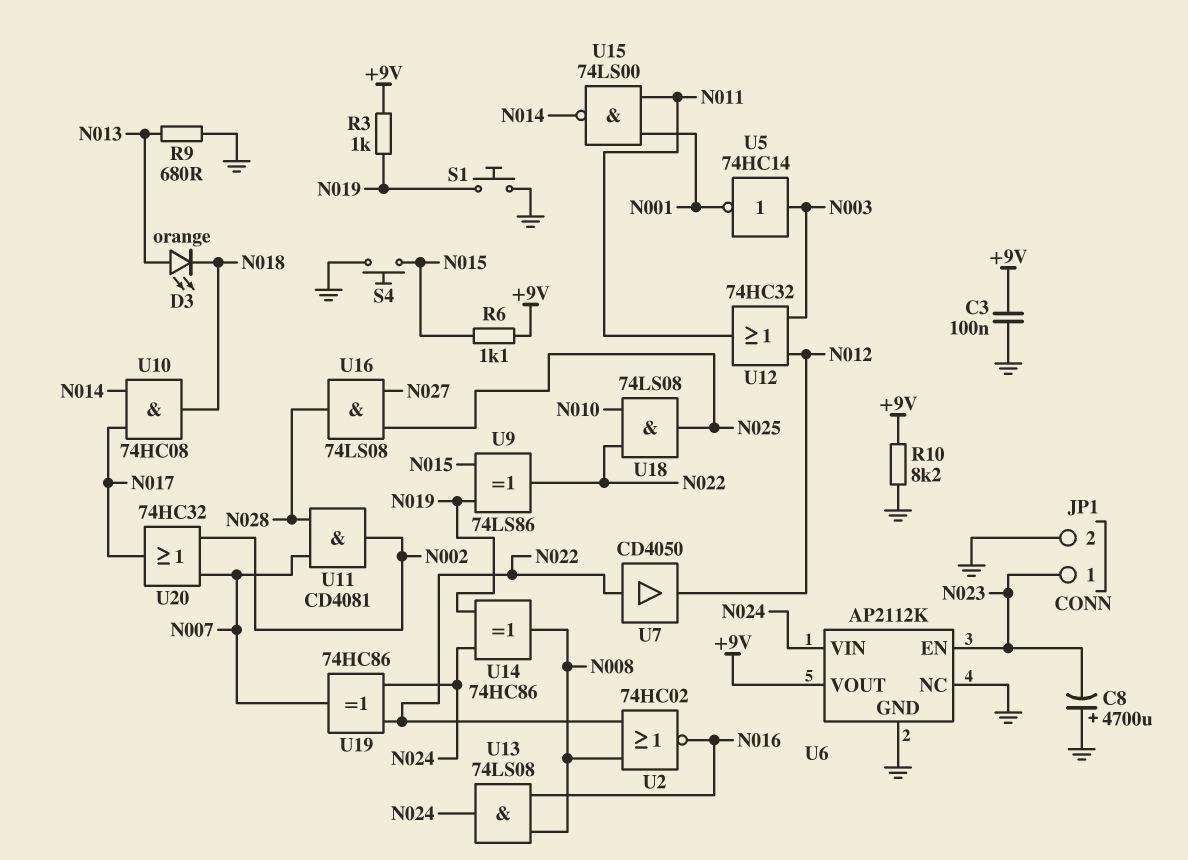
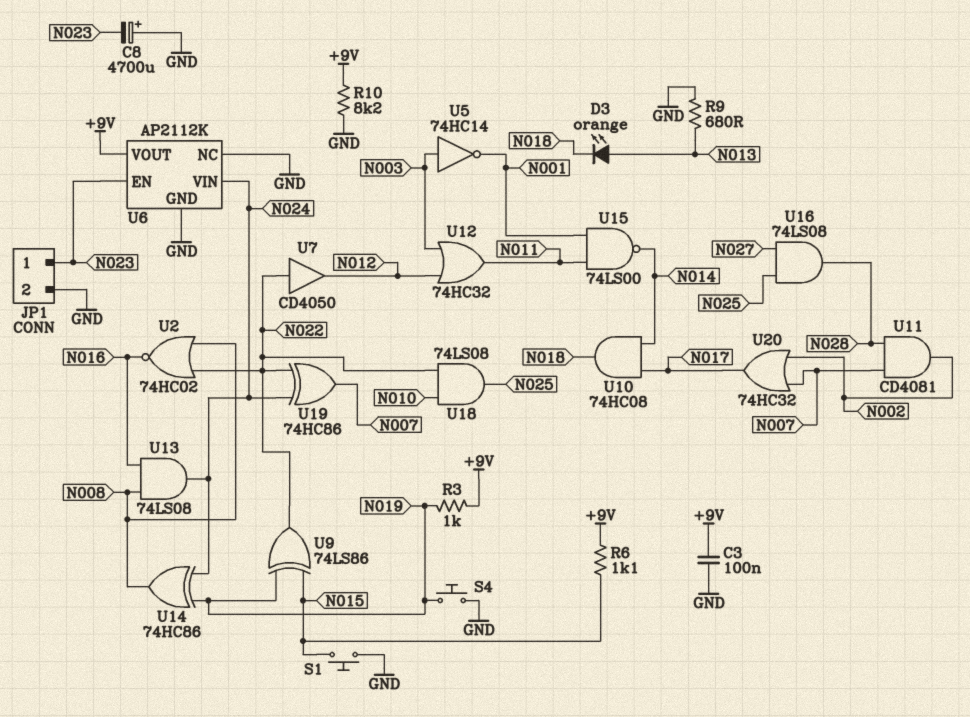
S1: button (GND, N019) -> button (GND, N015)
S4: button (GND, N015) -> button (GND, N019)

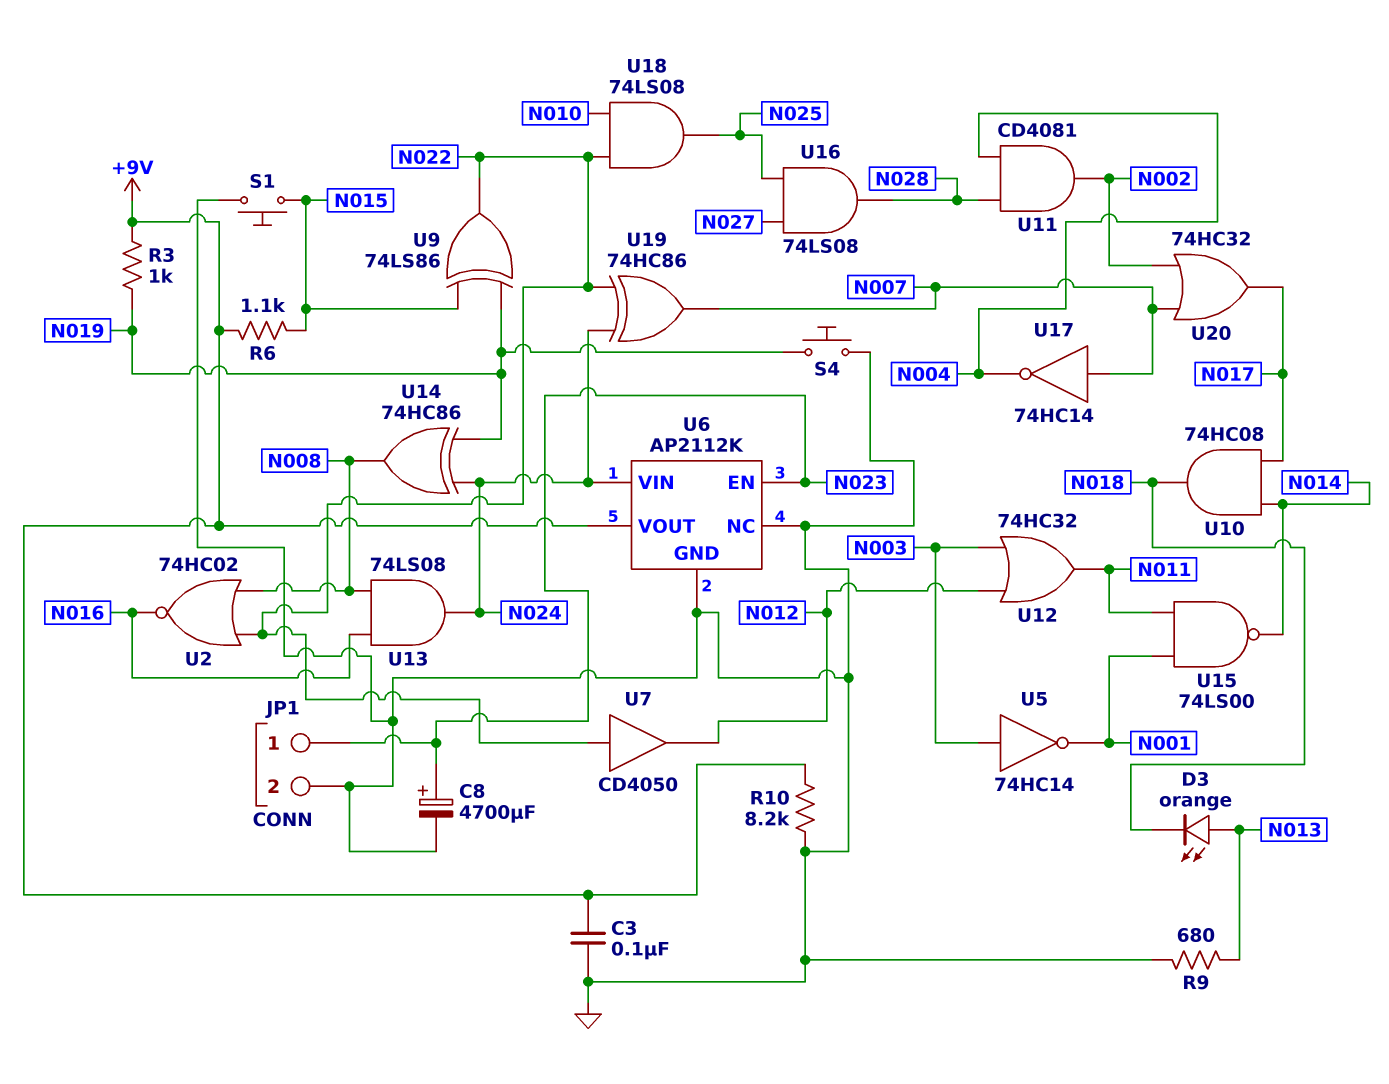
C8: 4700uF (plus GND, minus N023) -> 4700uF (plus N023, minus GND)
U11: AND CD4081 (in N007, in N028, out N002) -> AND CD4081 (in N004, in N028, out N002)
U17: none -> NOT 74HC14 (in N007, out N004)

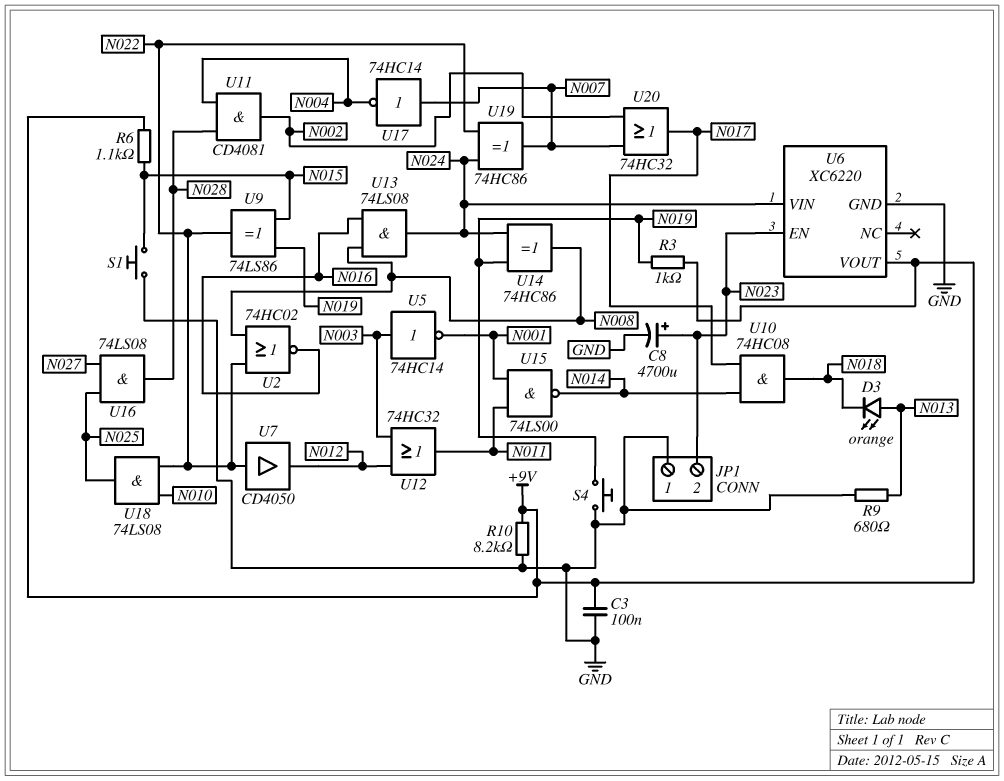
JP1 pin 1: N023 -> GND
JP1 pin 2: GND -> N023
U6: AP2112K -> XC6220
U6 pin NC: GND -> none

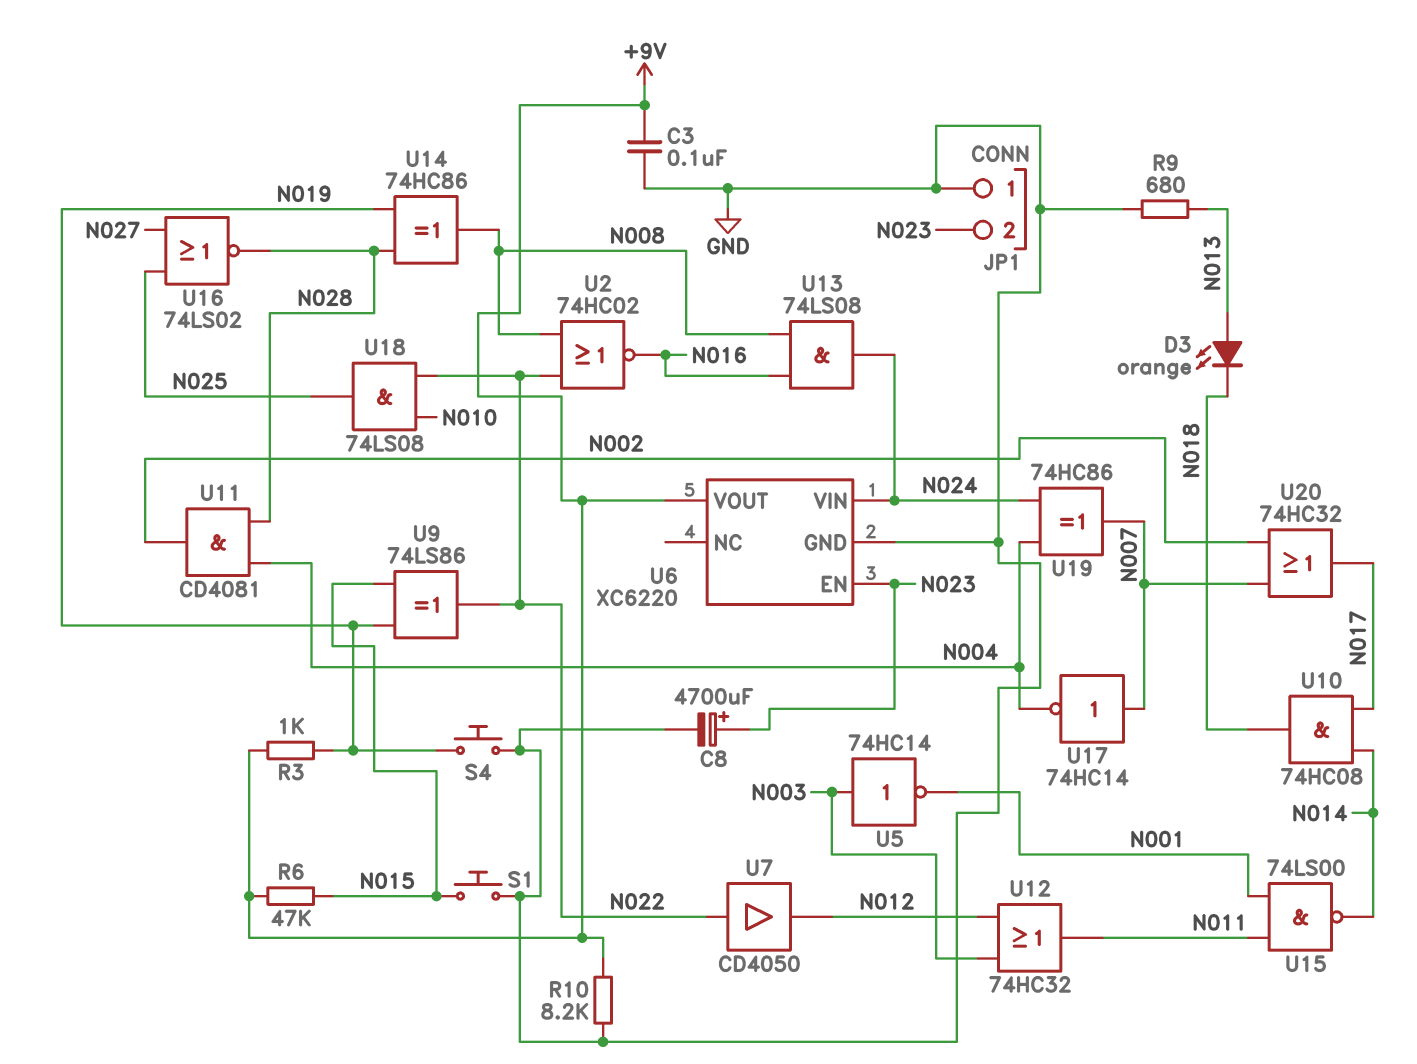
R6: 1.1k (+9V, N015) -> 47k (+9V, N015)
U14: XOR 74HC86 (in N019, in N024, out N008) -> XOR 74HC86 (in N019, in N028, out N008)
U16: AND 74LS08 (in N025, in N027, out N028) -> NOR 74LS02 (in N025, in N027, out N028)
U19: XOR 74HC86 (in N022, in N024, out N007) -> XOR 74HC86 (in N004, in N024, out N007)

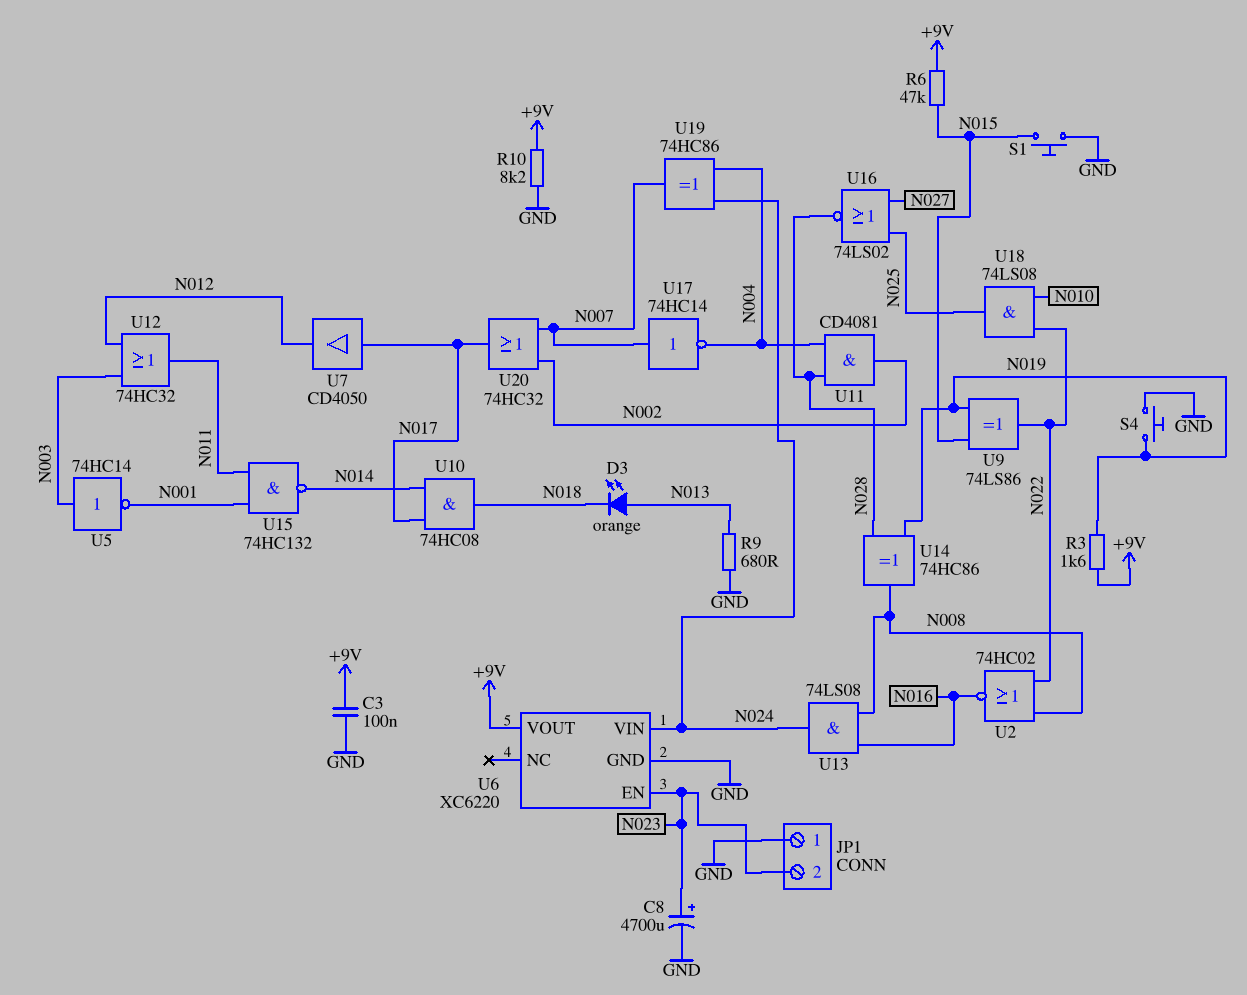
R3: 1k (+9V, N019) -> 1.6k (+9V, N019)
U7: buffer CD4050 (in N022, out N012) -> buffer CD4050 (in N017, out N012)
U15: NAND 74LS00 (in N001, in N011, out N014) -> NAND 74HC132 (in N001, in N011, out N014)

